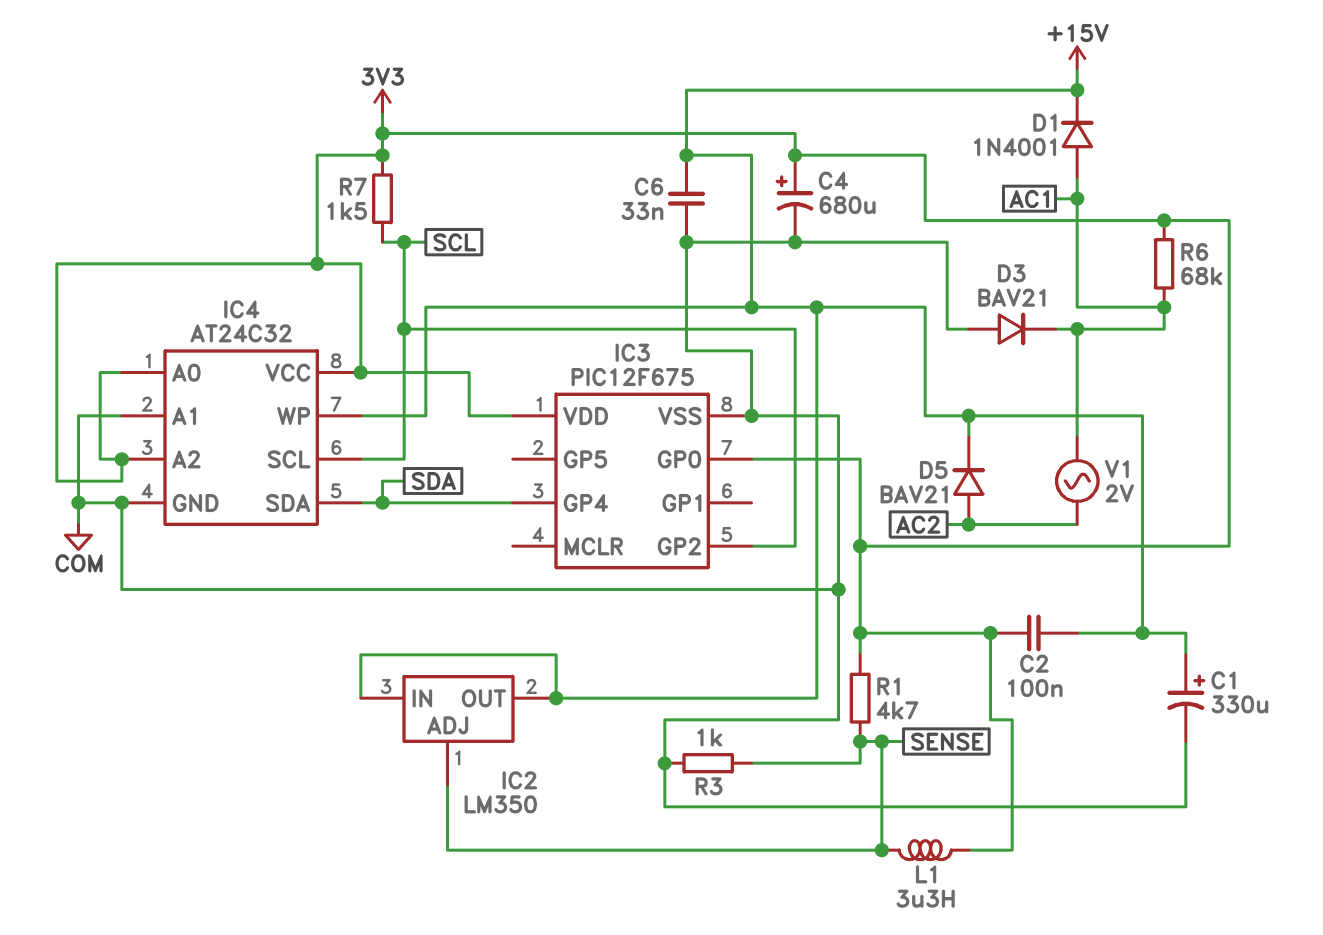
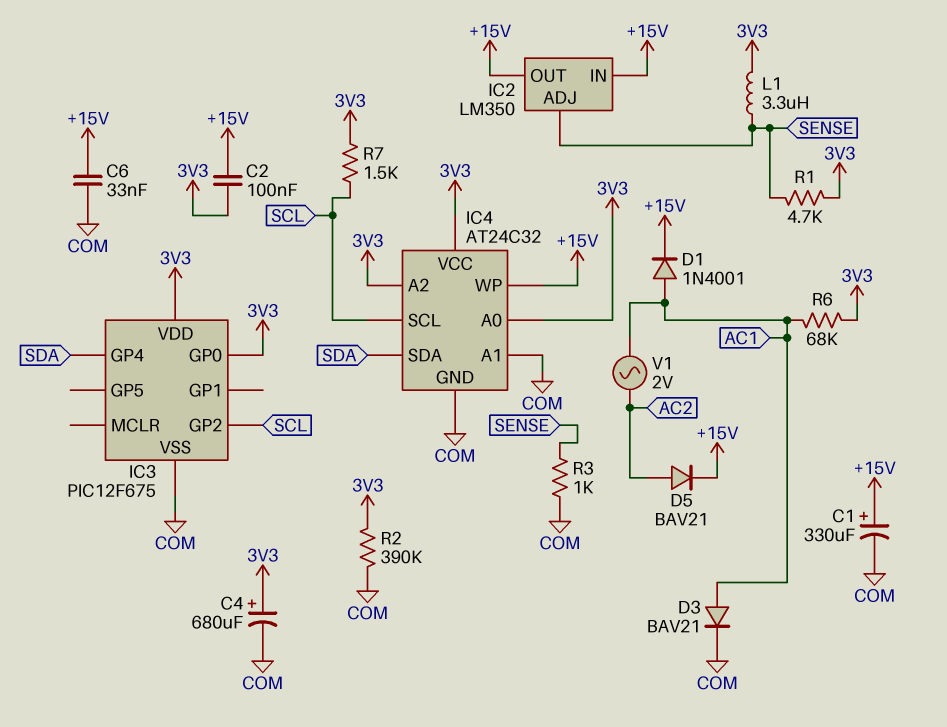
D3: diode BAV21 (A COM, K AC1) -> diode BAV21 (A AC1, K COM)
R2: none -> 390k (3V3, COM)

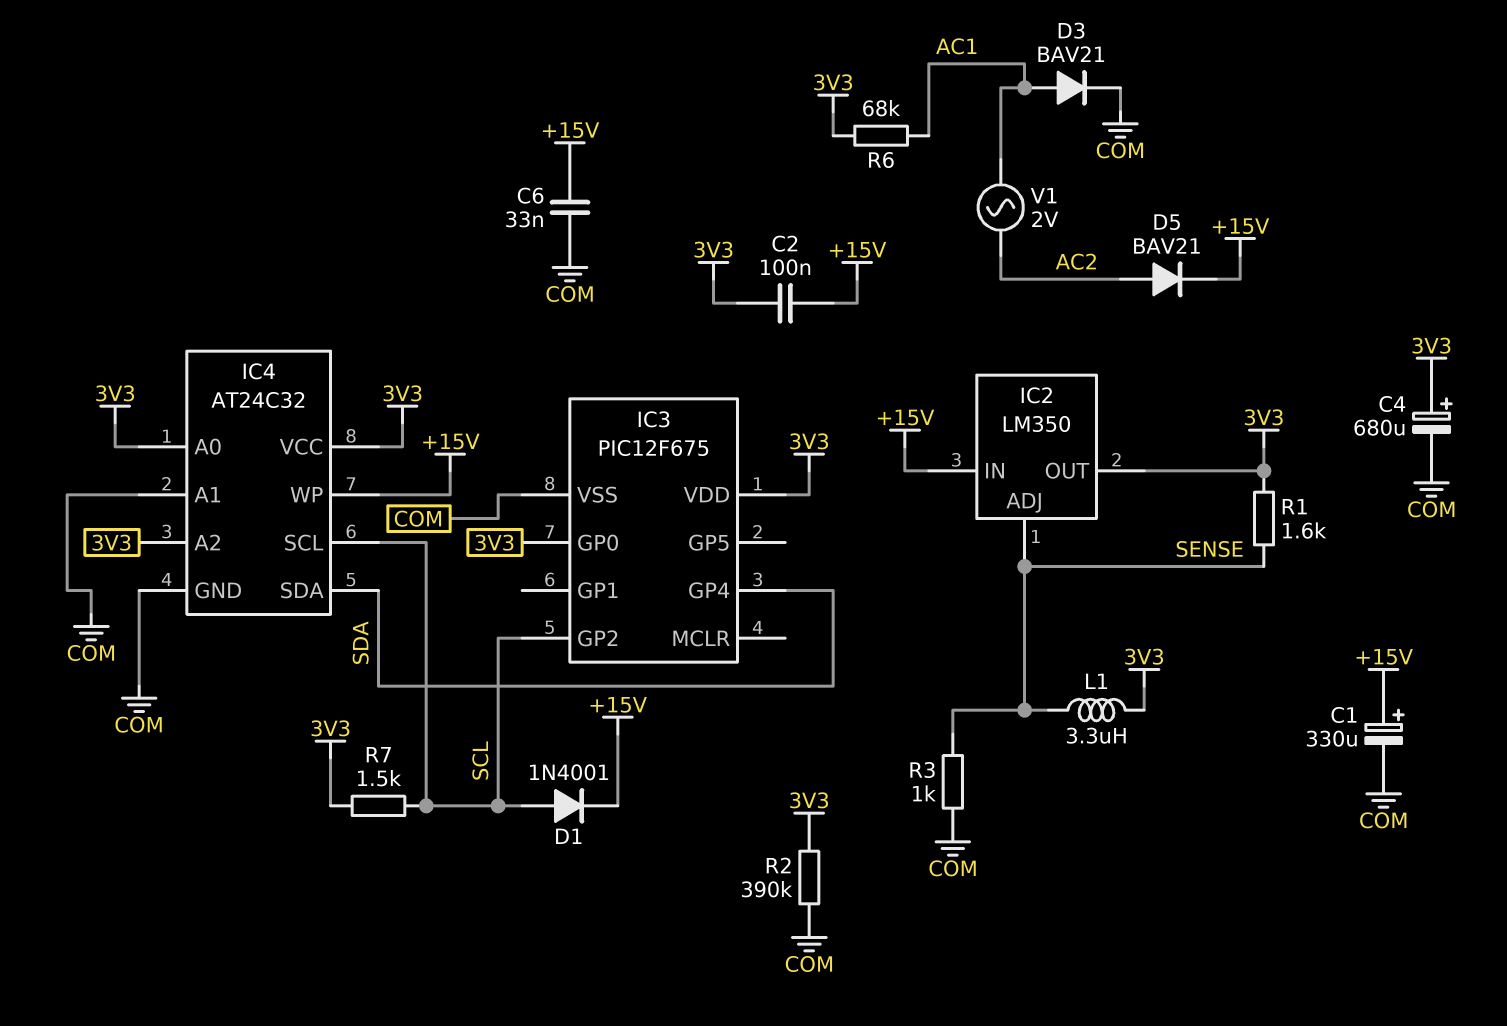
D1: diode 1N4001 (A AC1, K +15V) -> diode 1N4001 (A SCL, K +15V)
IC2 pin OUT: +15V -> 3V3
R1: 4.7k (3V3, SENSE) -> 1.6k (3V3, SENSE)

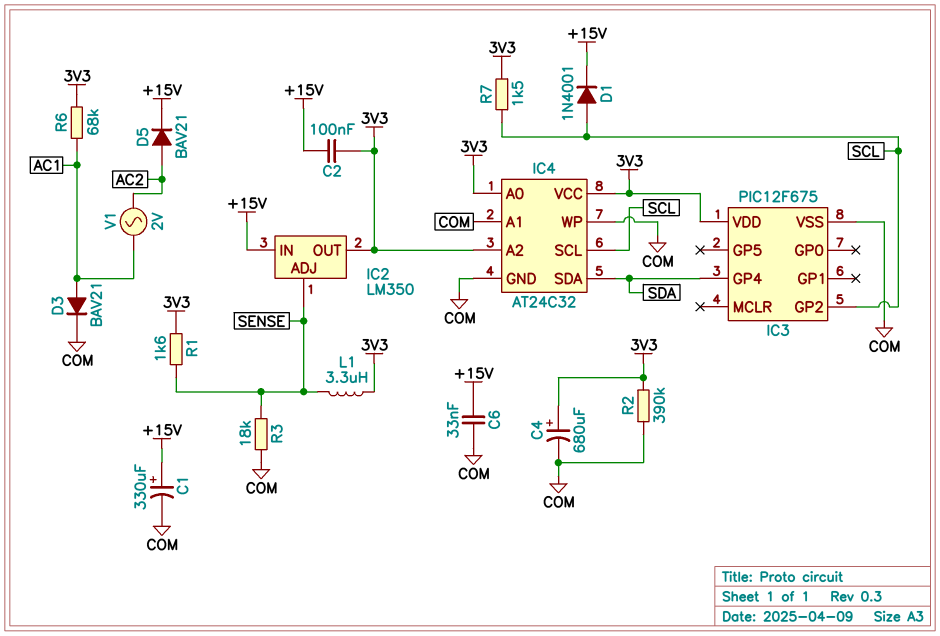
IC3 pin GP0: 3V3 -> none
IC4 pin WP: +15V -> COM
R3: 1k (COM, SENSE) -> 18k (COM, SENSE)

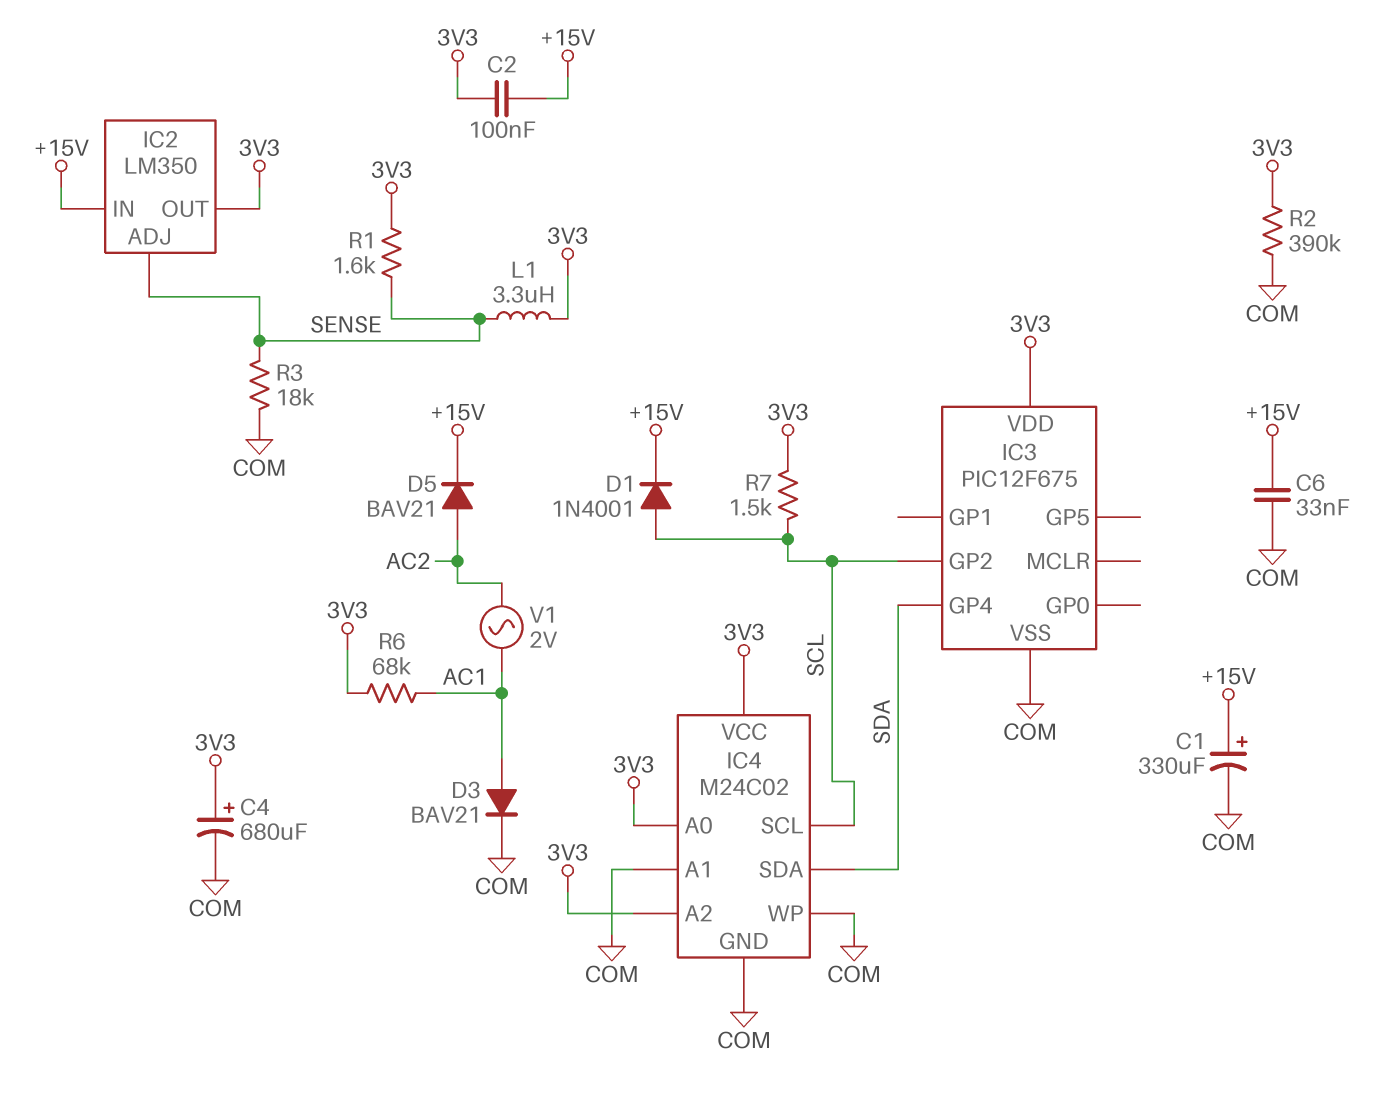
IC4: AT24C32 -> M24C02

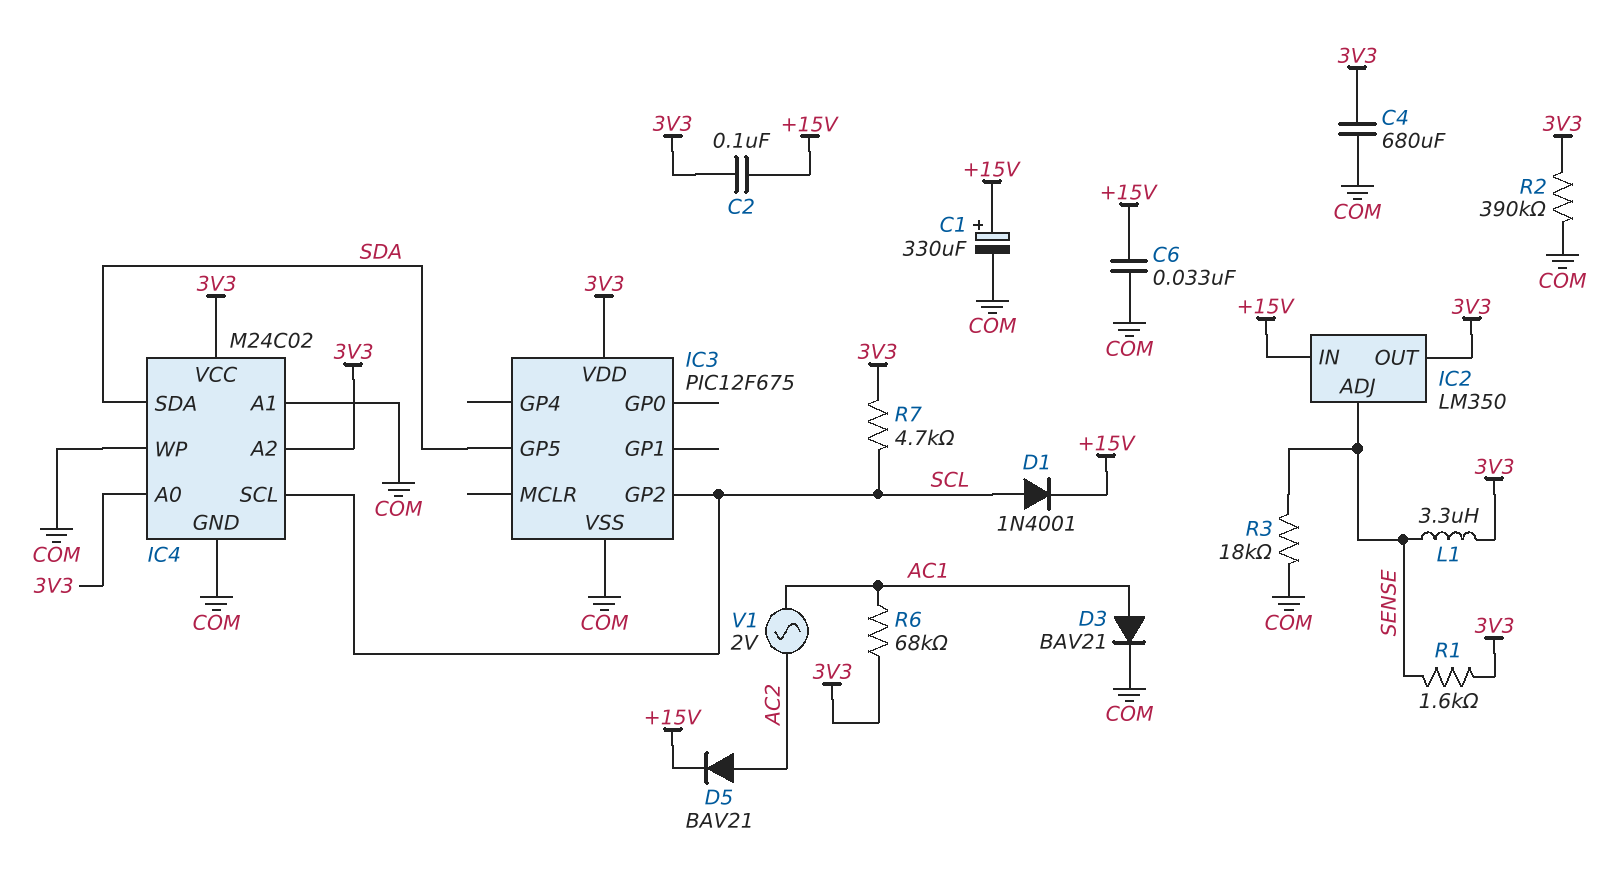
C4: 680uF (plus 3V3, minus COM) -> 680uF (3V3, COM)
IC3 pin GP4: SDA -> none
IC3 pin GP5: none -> SDA
R7: 1.5k (3V3, SCL) -> 4.7k (3V3, SCL)

